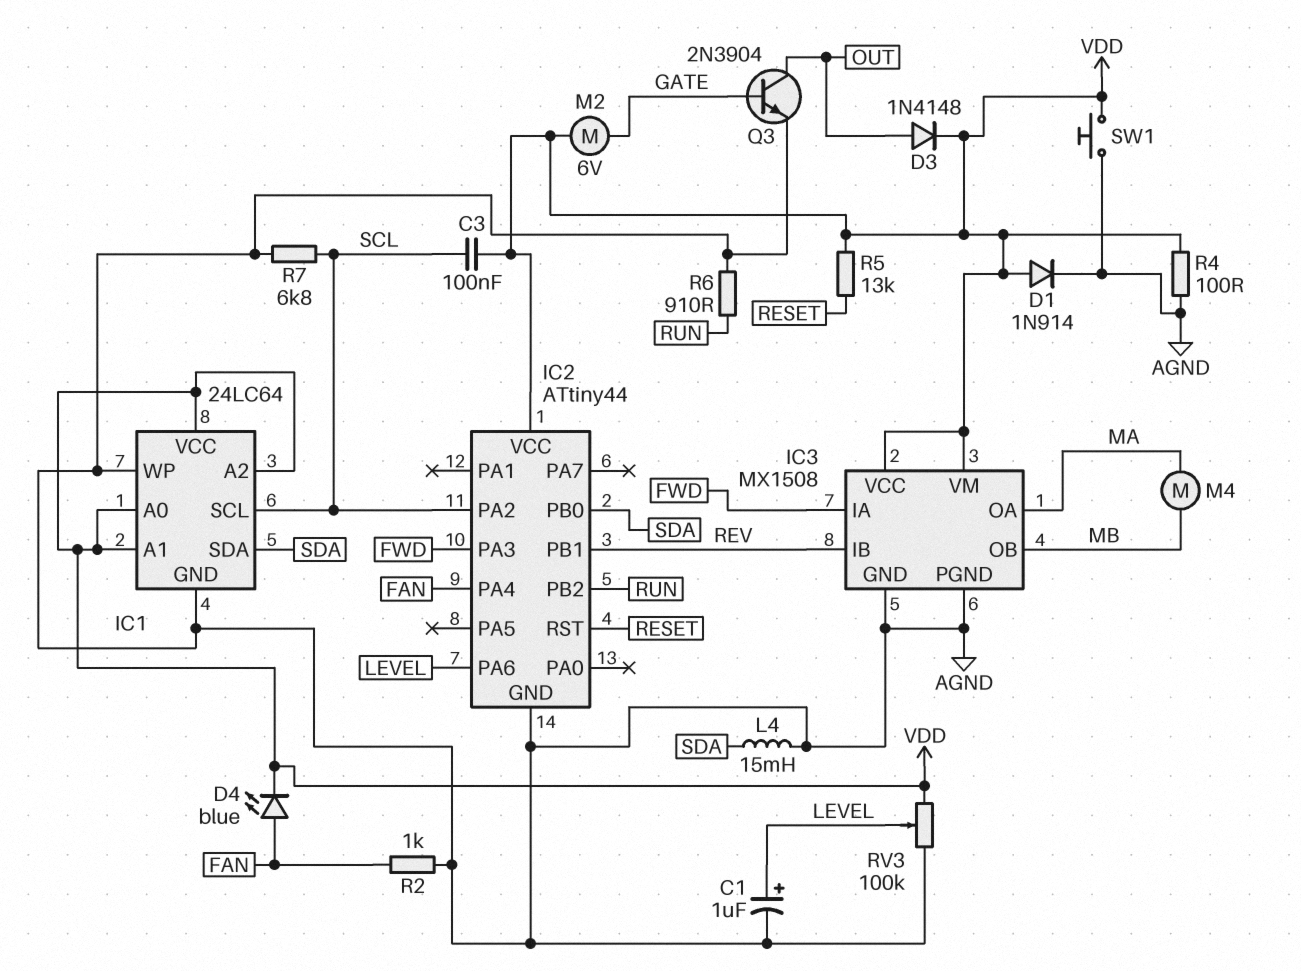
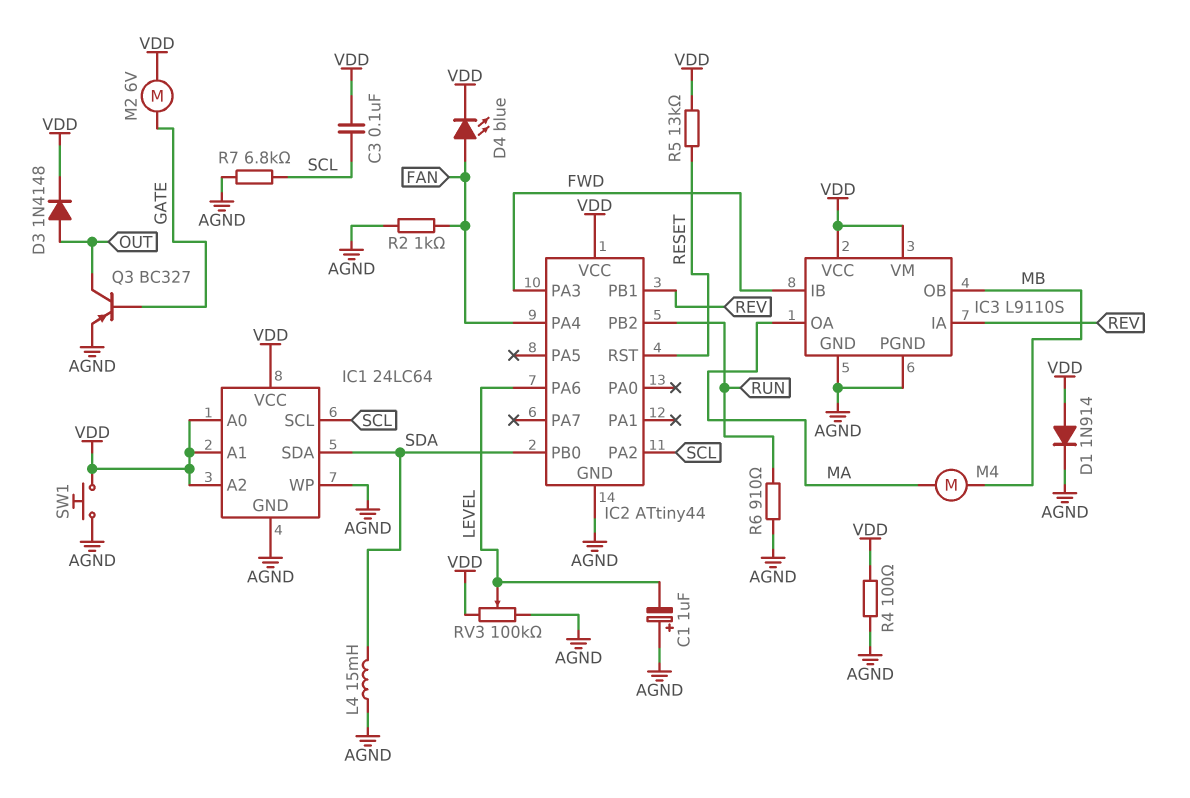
C1: 1uF (plus LEVEL, minus AGND) -> 1uF (plus AGND, minus LEVEL)
IC3: MX1508 -> L9110S
IC3 pin IA: FWD -> REV
IC3 pin IB: REV -> FWD
Q3: NPN 2N3904 (B GATE, C OUT, E AGND) -> PNP BC327 (B GATE, C OUT, E AGND)

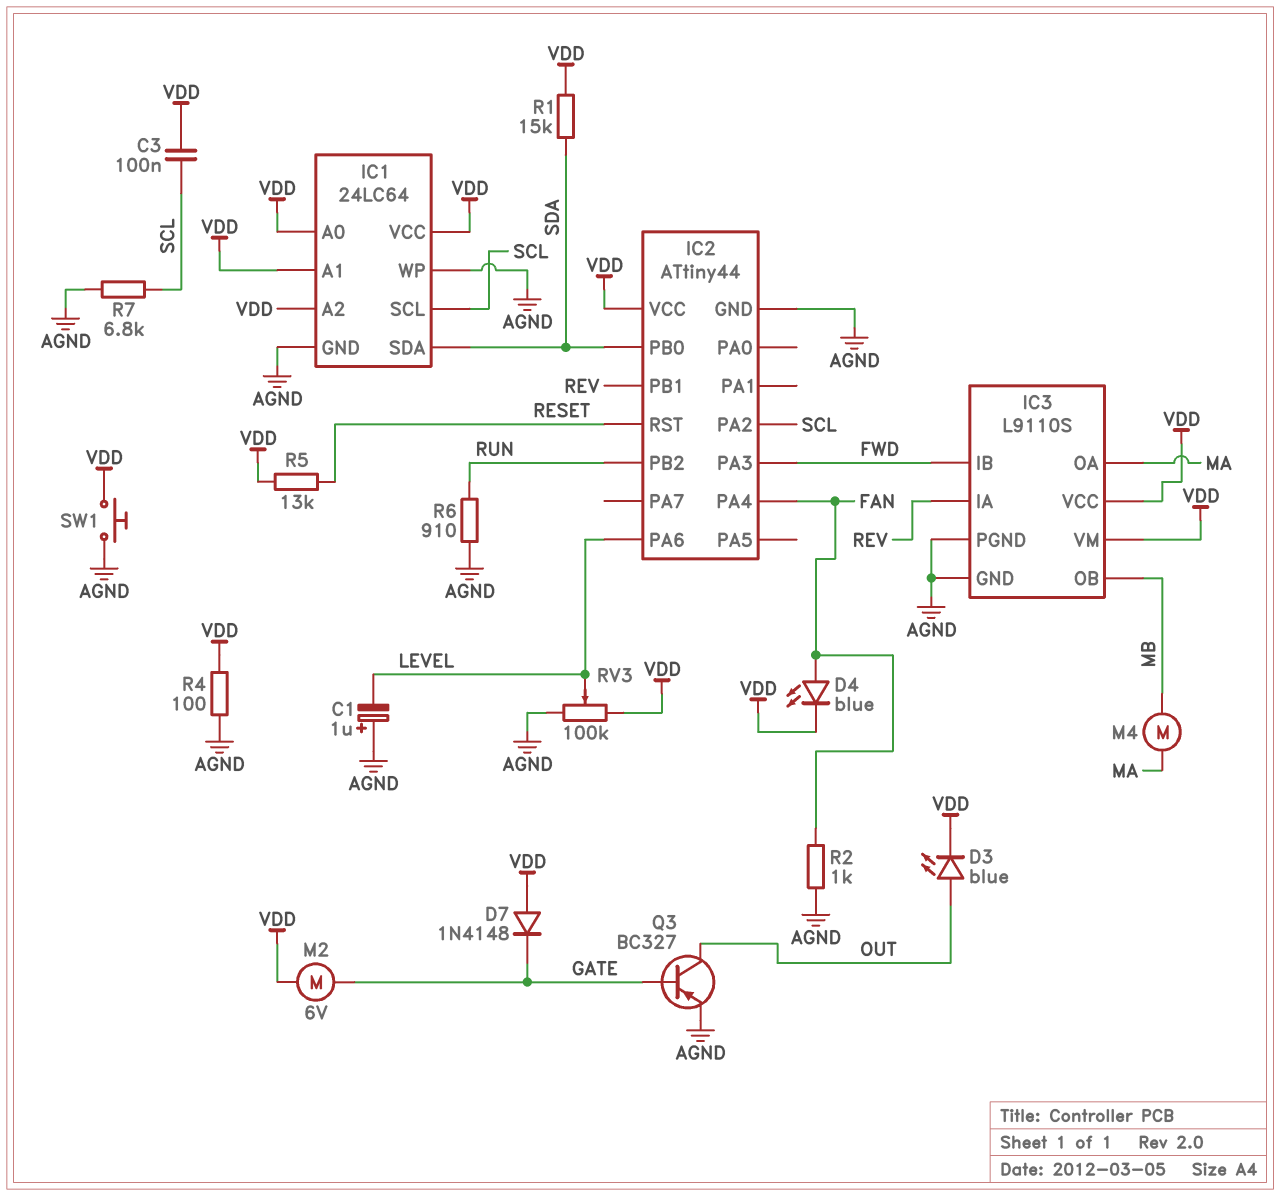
D1: diode 1N914 (A VDD, K AGND) -> none
D3: diode 1N4148 (A OUT, K VDD) -> LED blue (A OUT, K VDD)
D7: none -> diode 1N4148 (A VDD, K GATE)
L4: 15mH (AGND, SDA) -> none
R1: none -> 15k (SDA, VDD)

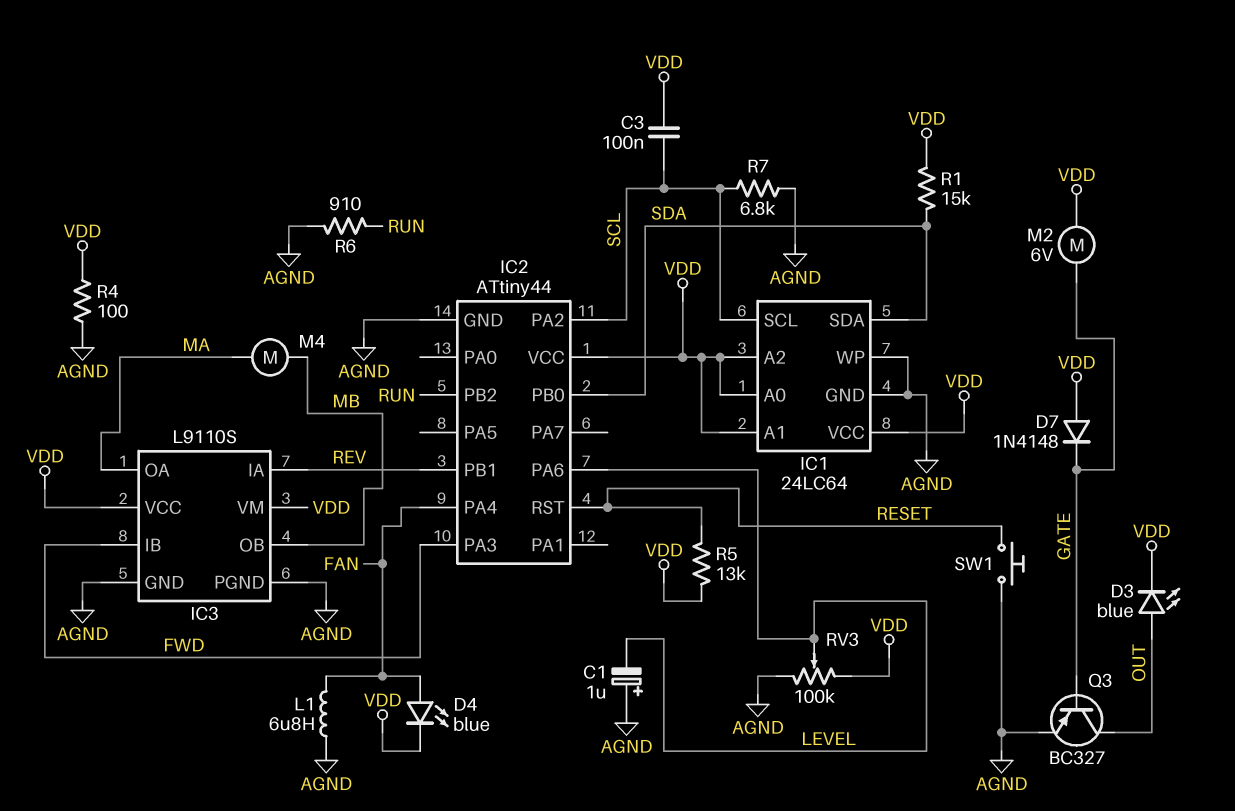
L1: none -> 6.8uH (AGND, FAN)
R2: 1k (AGND, FAN) -> none
SW1: button (AGND, VDD) -> button (AGND, RESET)

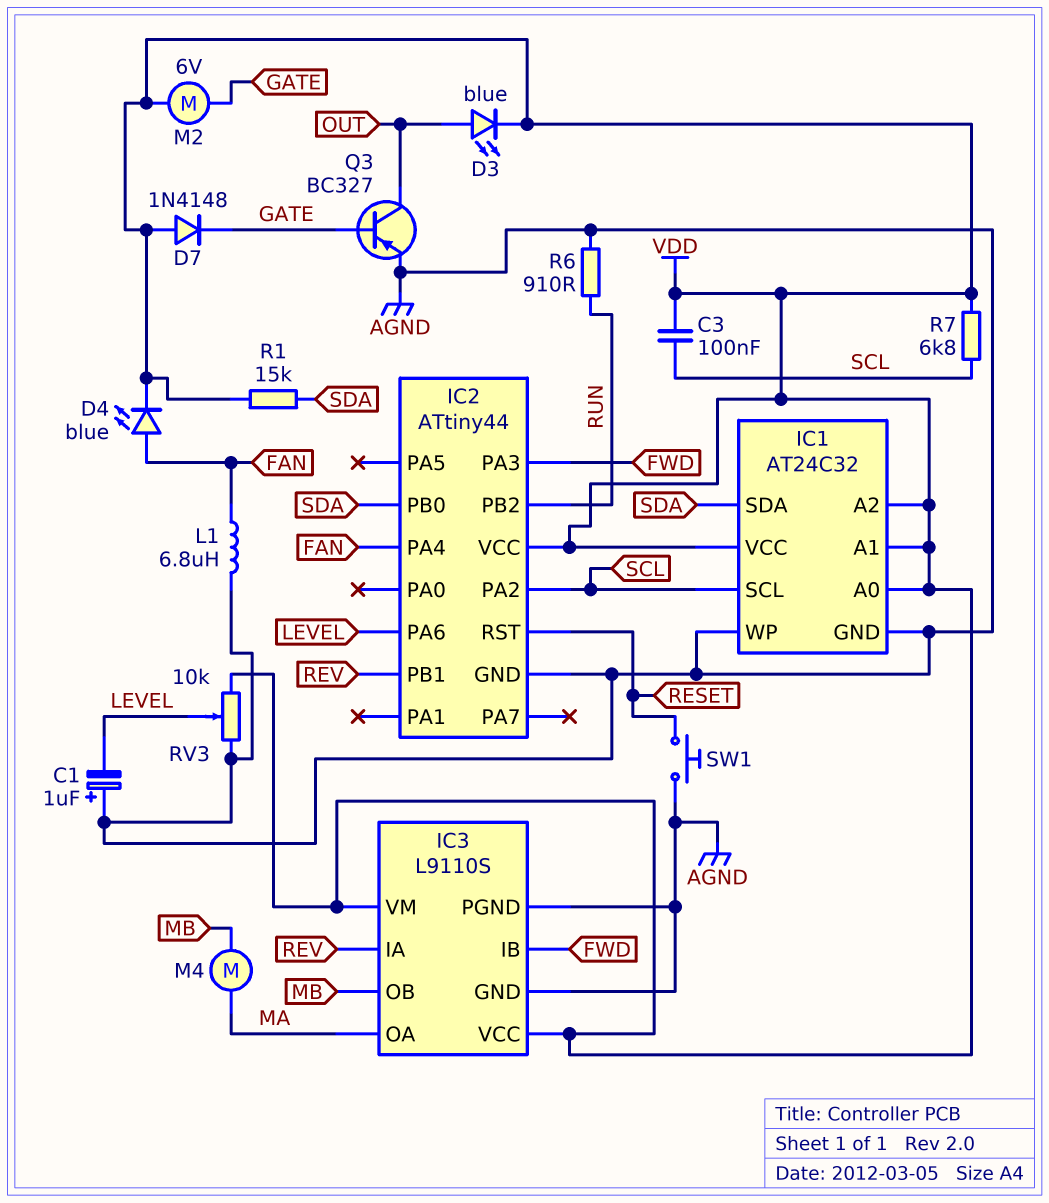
IC1: 24LC64 -> AT24C32
R4: 100 (AGND, VDD) -> none
R5: 13k (RESET, VDD) -> none
R7: 6.8k (AGND, SCL) -> 6.8k (SCL, VDD)
RV3: 100k (AGND, VDD, wiper LEVEL) -> 10k (AGND, VDD, wiper LEVEL)

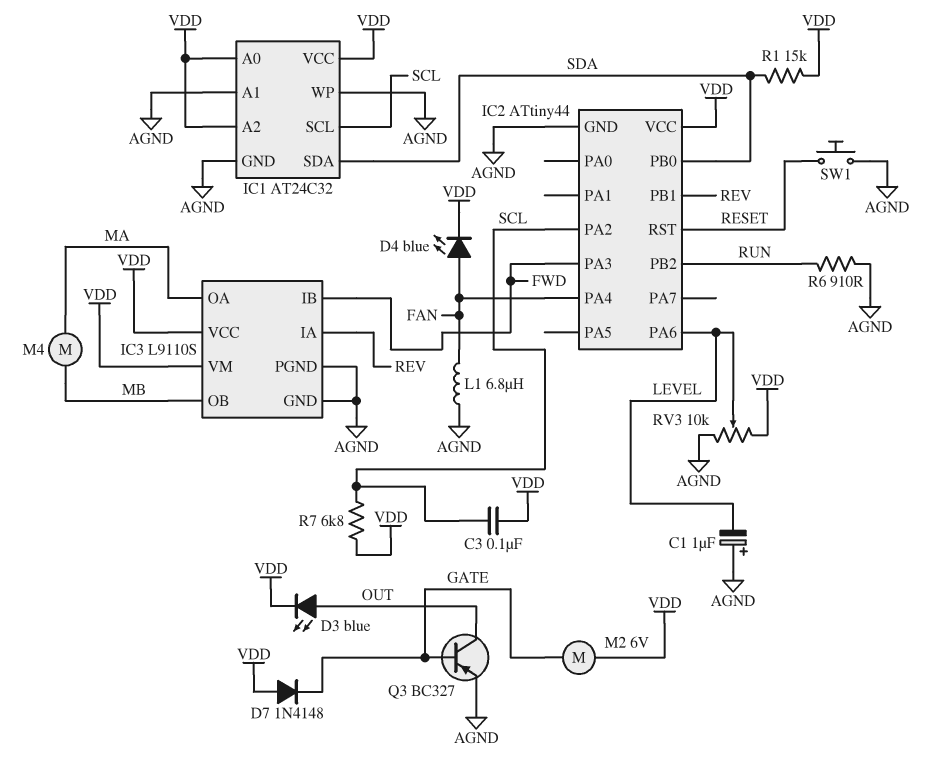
IC1 pin A1: VDD -> AGND

